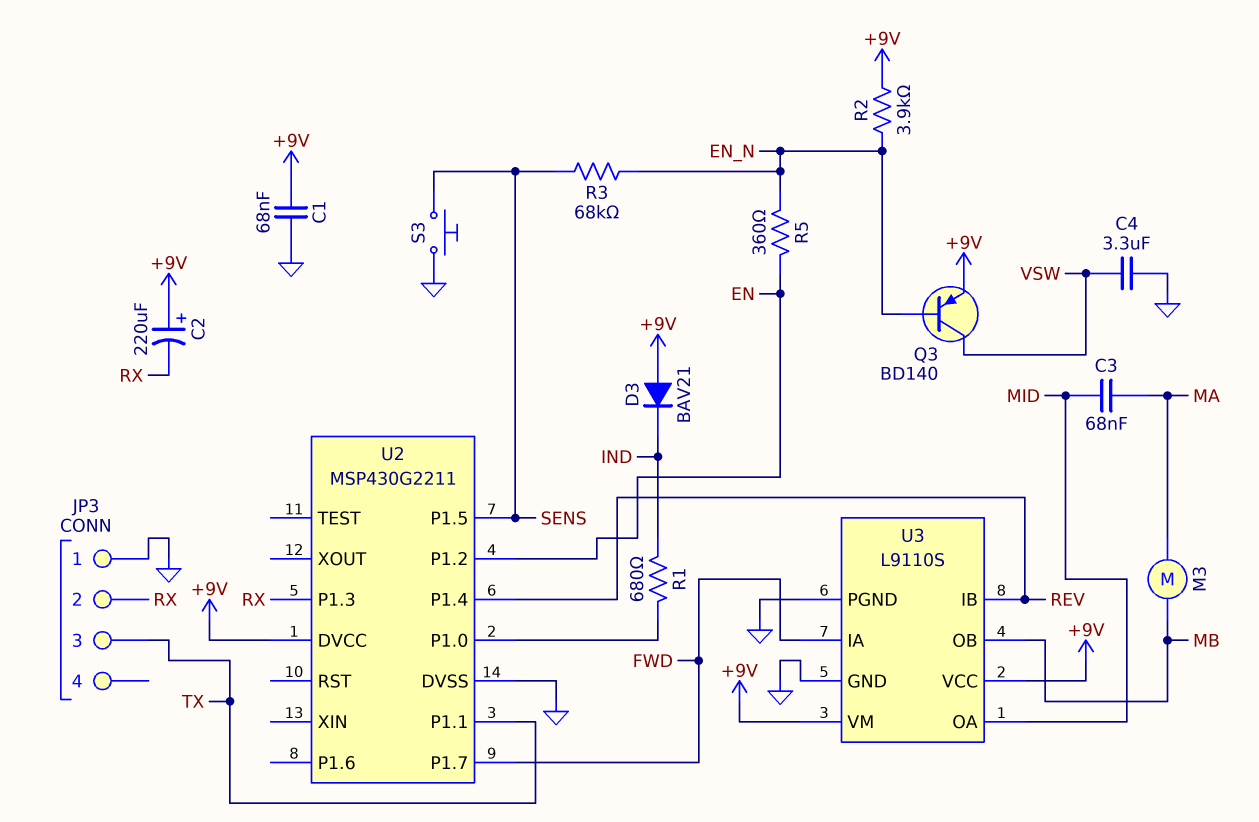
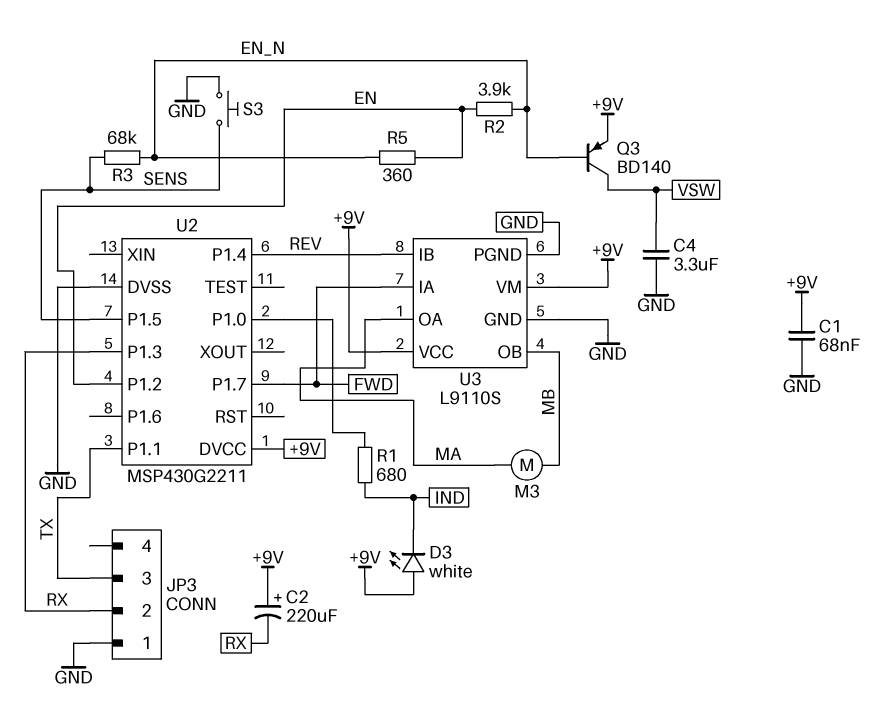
C3: 68nF (MA, MID) -> none
D3: diode BAV21 (A +9V, K IND) -> LED white (A +9V, K IND)
R2: 3.9k (+9V, EN_N) -> 3.9k (EN, EN_N)
U3 pin OA: MID -> MA

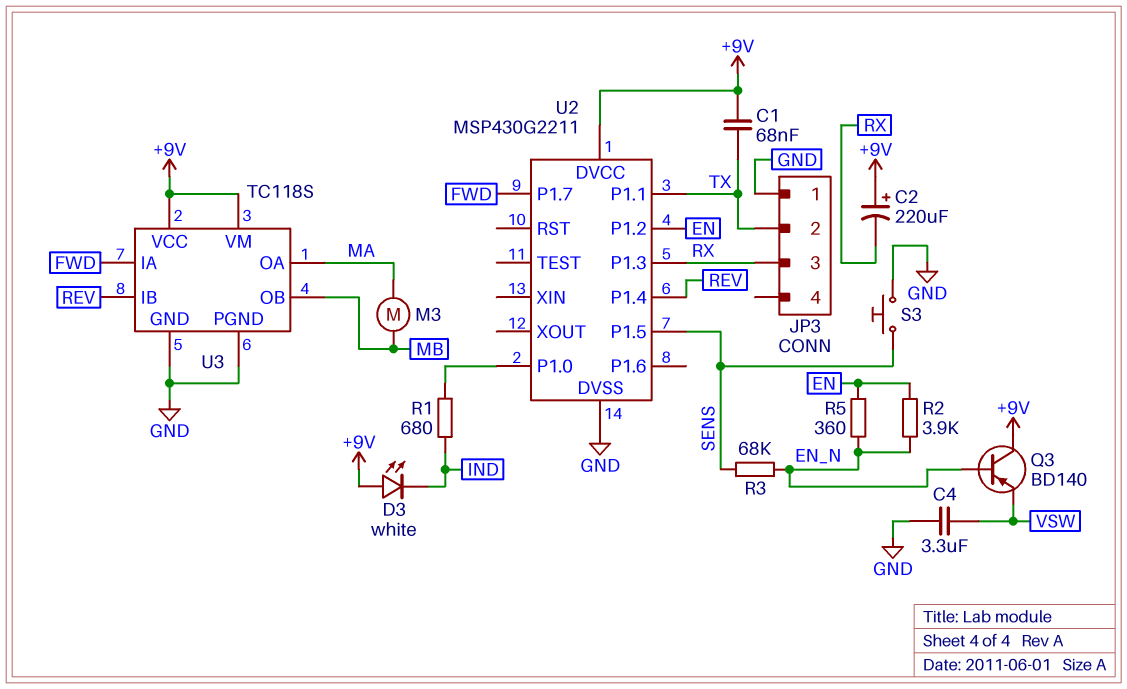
C1: 68nF (+9V, GND) -> 68nF (+9V, TX)
JP3 pin 2: RX -> TX
JP3 pin 3: TX -> RX
Q3: PNP BD140 (B EN_N, C VSW, E +9V) -> PNP BD140 (B EN_N, C +9V, E VSW)
U3: L9110S -> TC118S

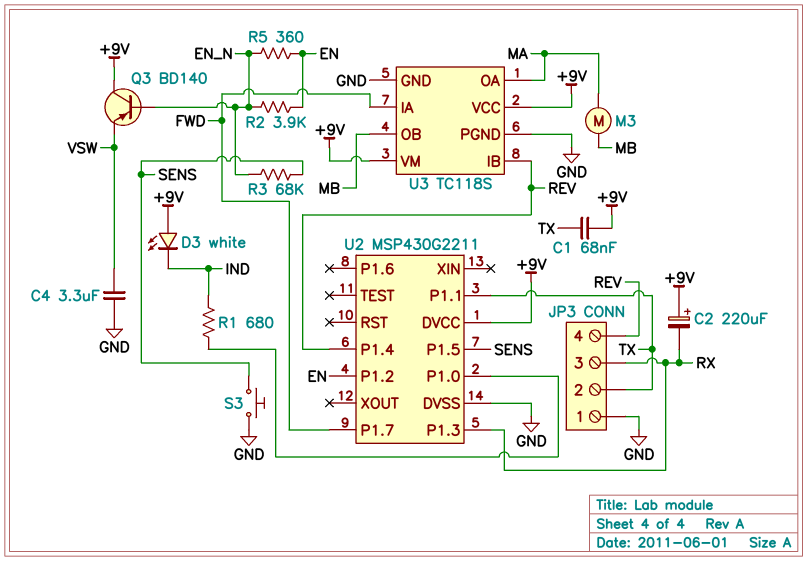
JP3 pin 4: none -> REV

